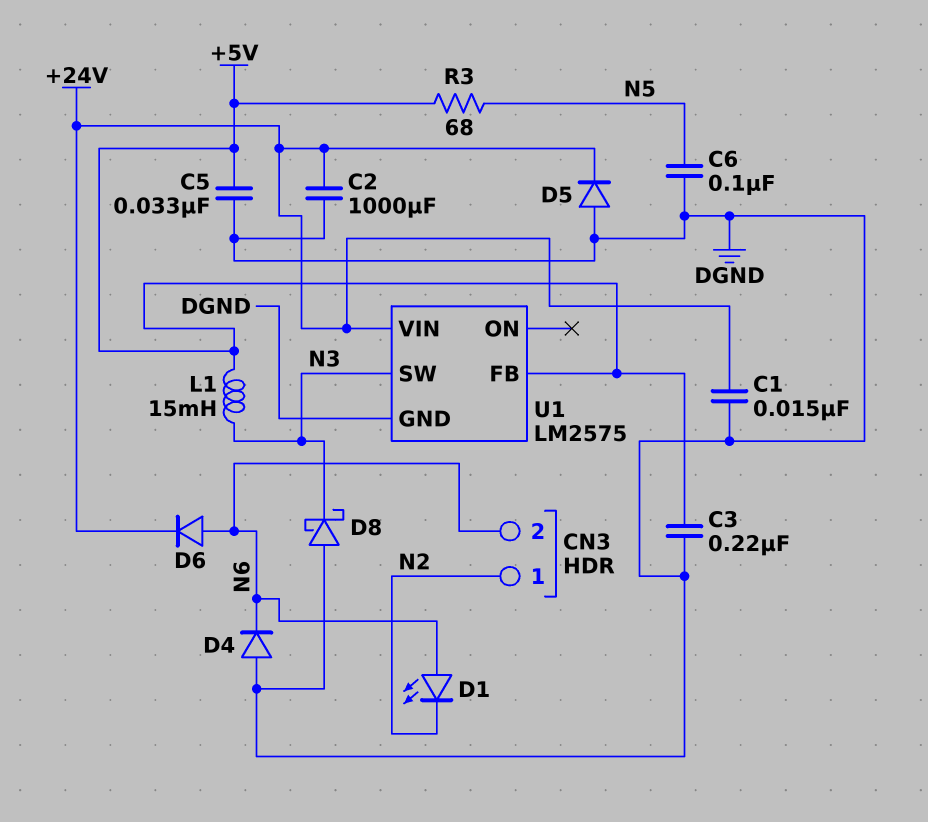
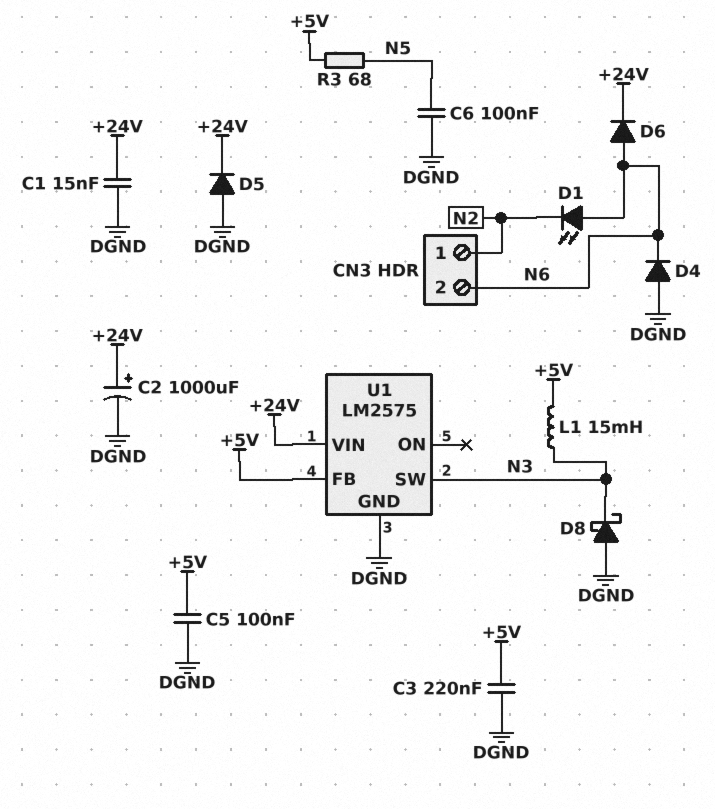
C2: 1000uF (+24V, DGND) -> 1000uF (plus +24V, minus DGND)
C5: 33nF (+5V, DGND) -> 100nF (+5V, DGND)

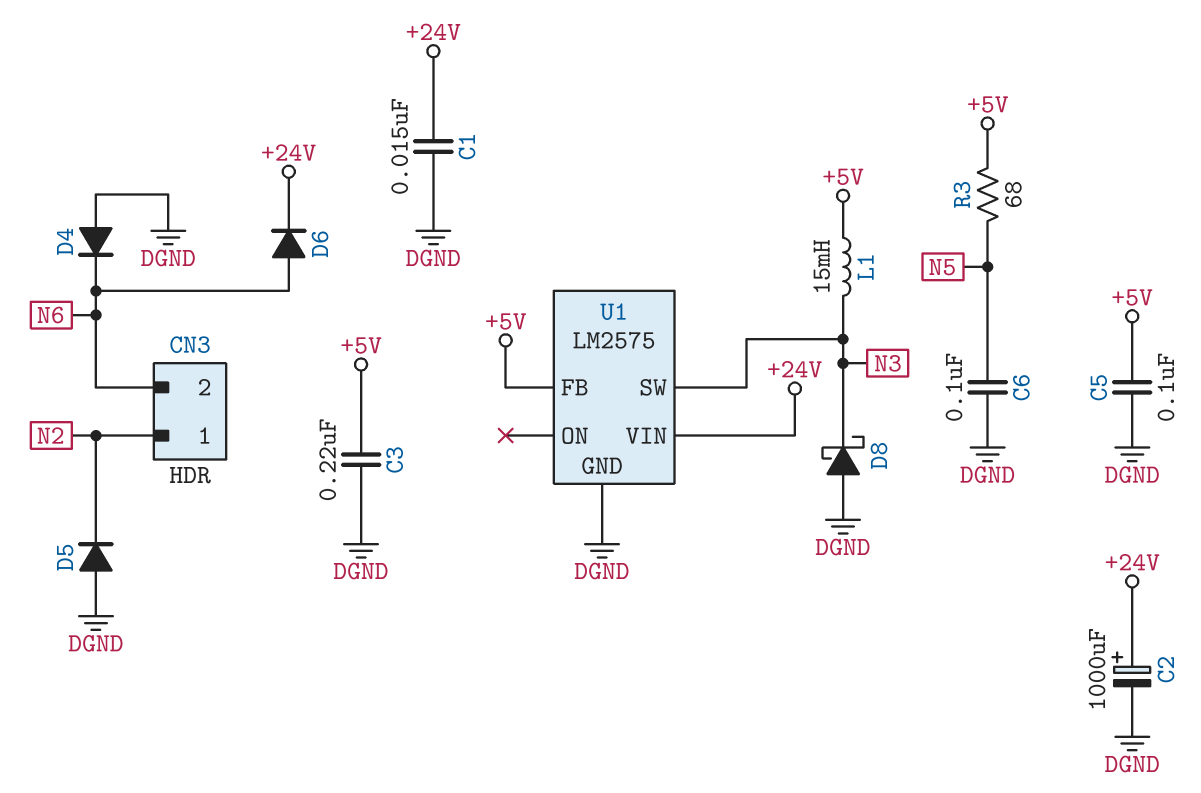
D1: LED (A N6, K N2) -> none
D5: diode (A DGND, K +24V) -> diode (A DGND, K N2)

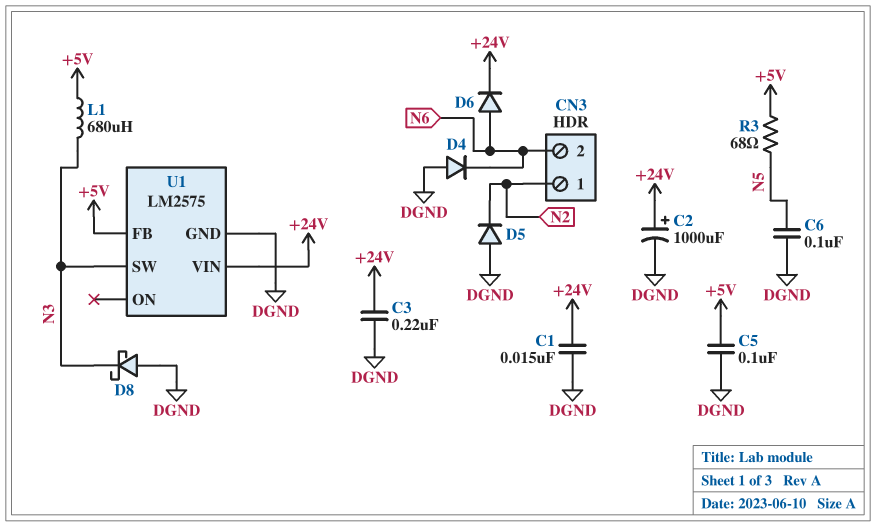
C3: 220nF (+5V, DGND) -> 220nF (+24V, DGND)
L1: 15mH (+5V, N3) -> 680uH (+5V, N3)

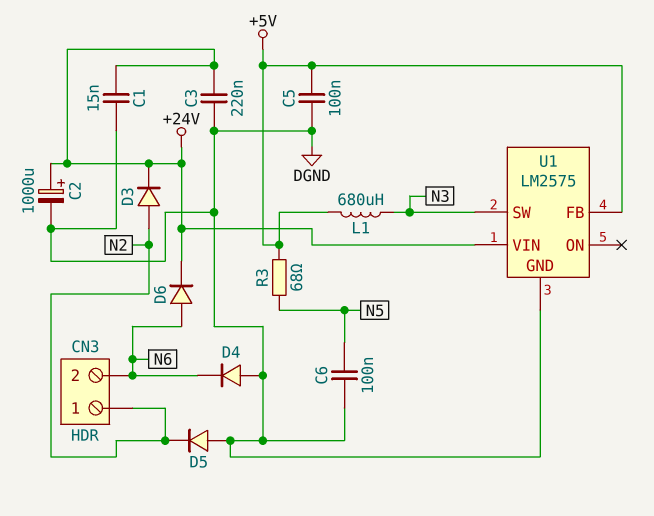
D3: none -> diode (A N2, K +24V)
D8: schottky (A DGND, K N3) -> none

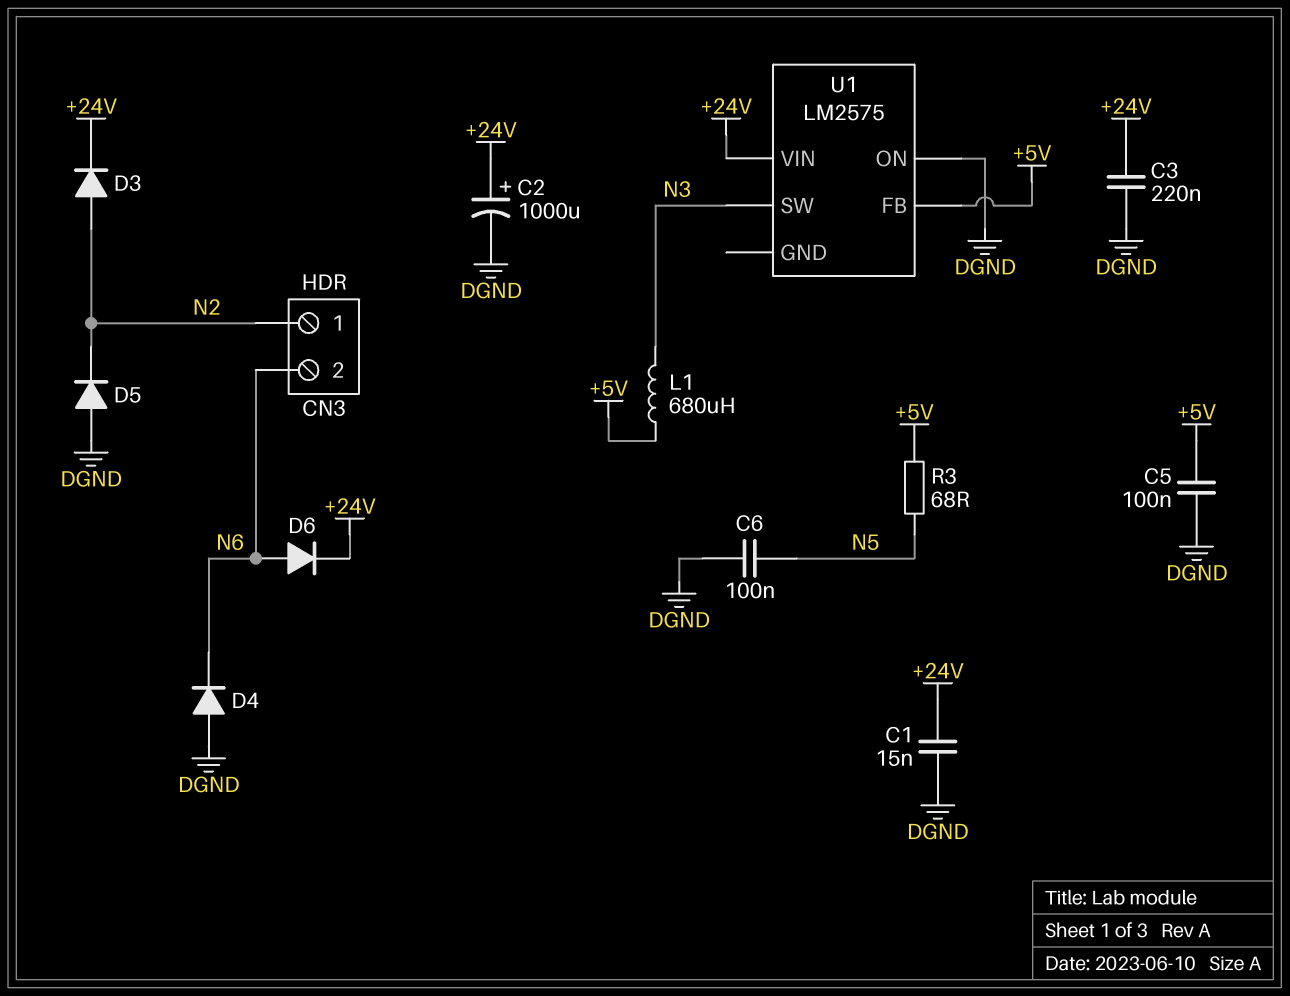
U1 pin GND: DGND -> none
U1 pin ON: none -> DGND

